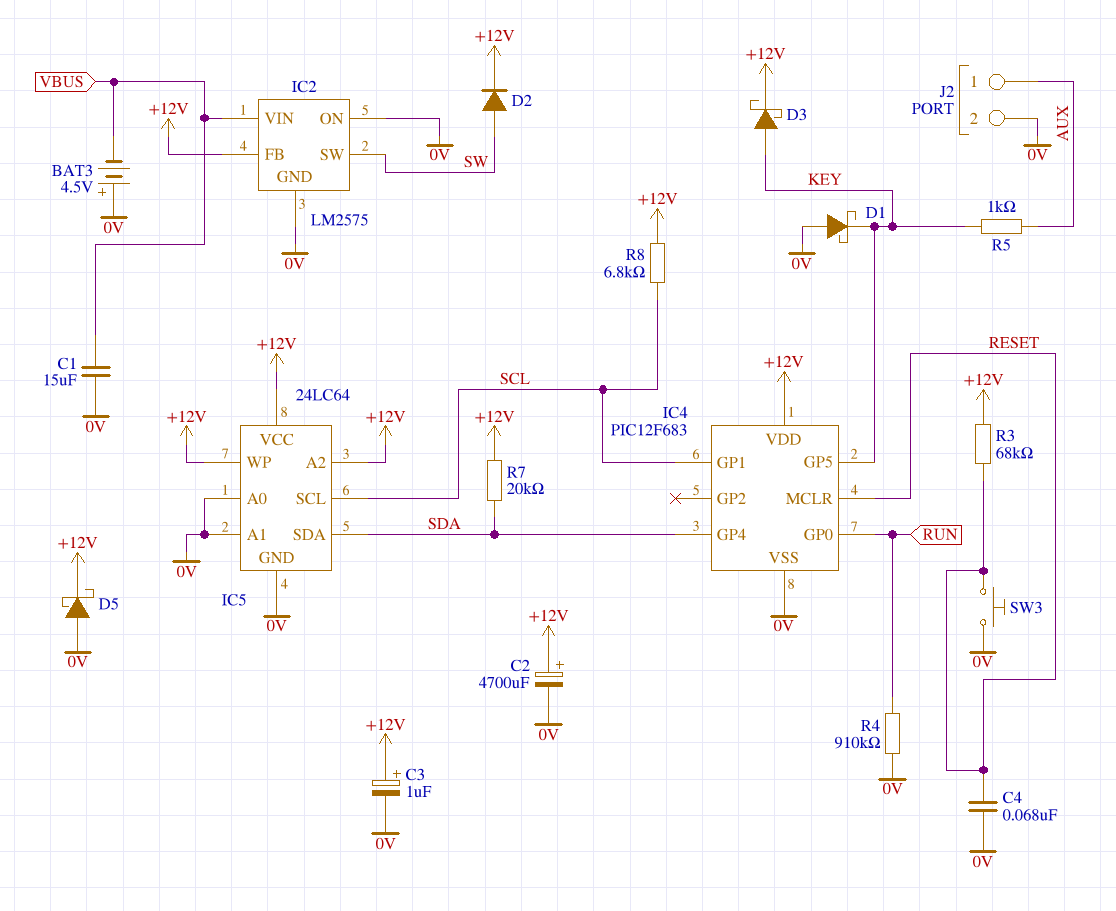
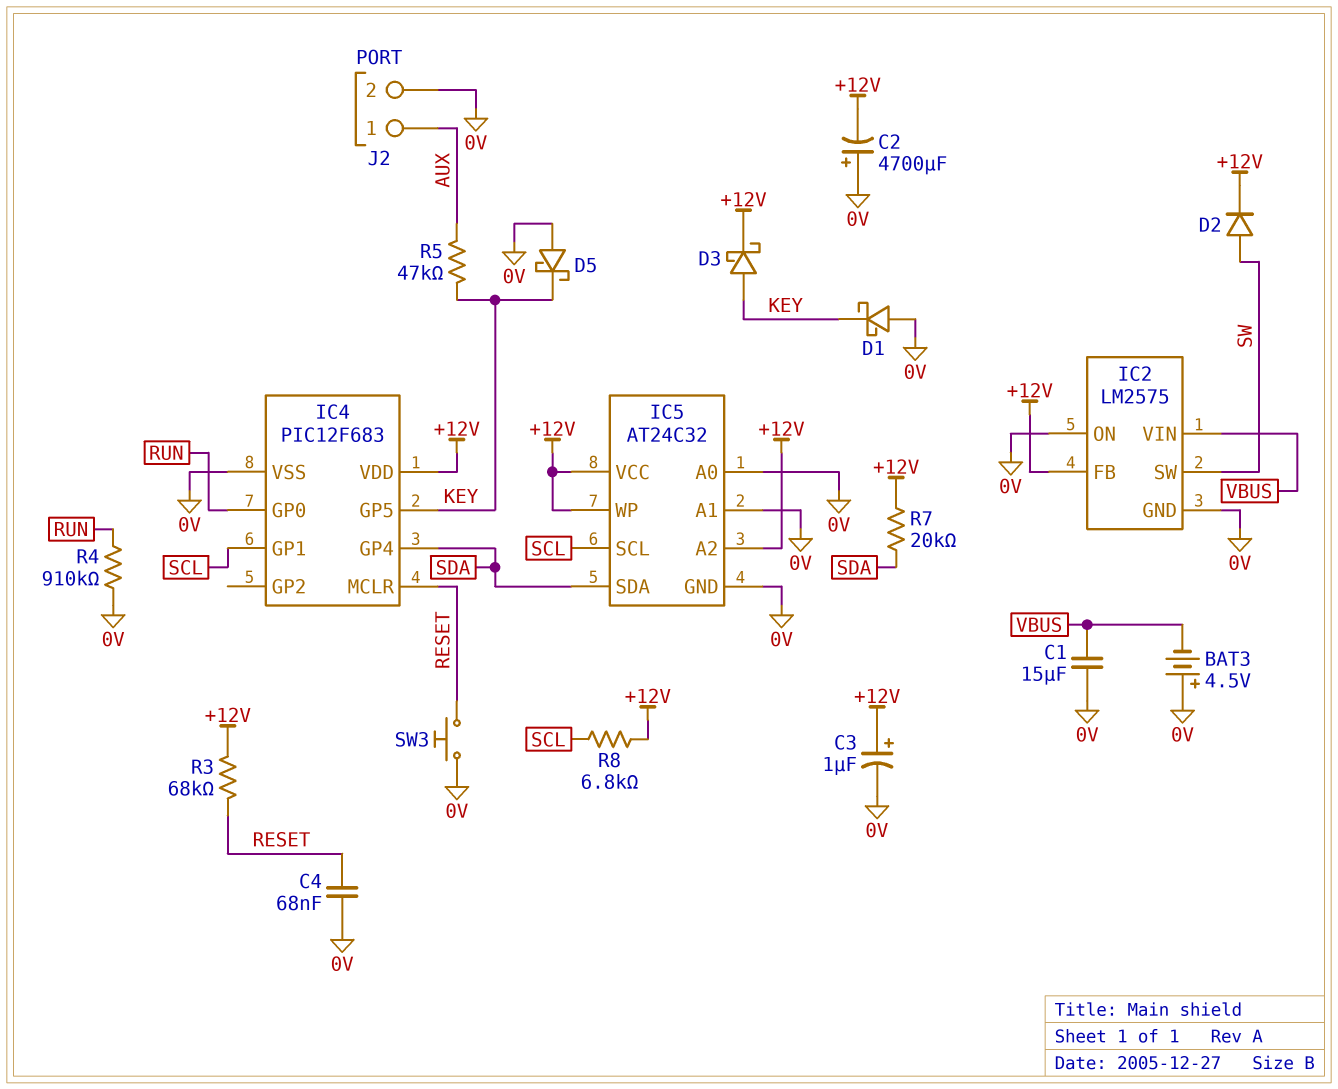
C2: 4700uF (plus +12V, minus 0V) -> 4700uF (plus 0V, minus +12V)
D5: schottky (A 0V, K +12V) -> schottky (A 0V, K KEY)
IC5: 24LC64 -> AT24C32
R5: 1k (AUX, KEY) -> 47k (AUX, KEY)

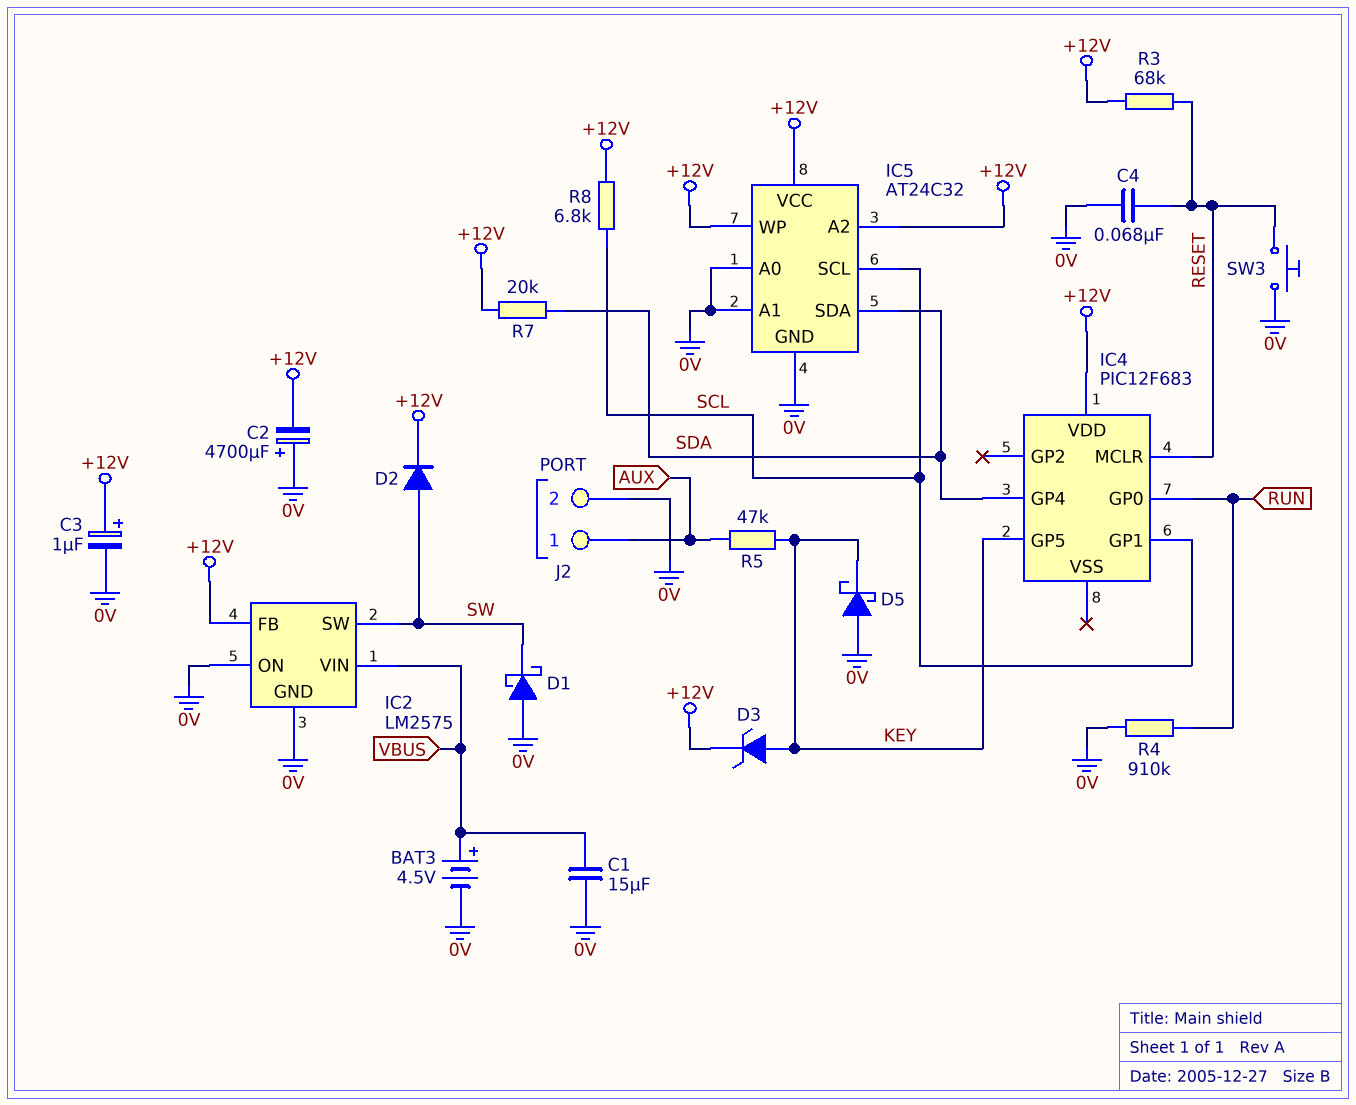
BAT3: 4.5V (plus 0V, minus VBUS) -> 4.5V (plus VBUS, minus 0V)
D1: schottky (A 0V, K KEY) -> schottky (A 0V, K SW)
D3: schottky (A KEY, K +12V) -> zener (A KEY, K +12V)
IC4 pin VSS: 0V -> none

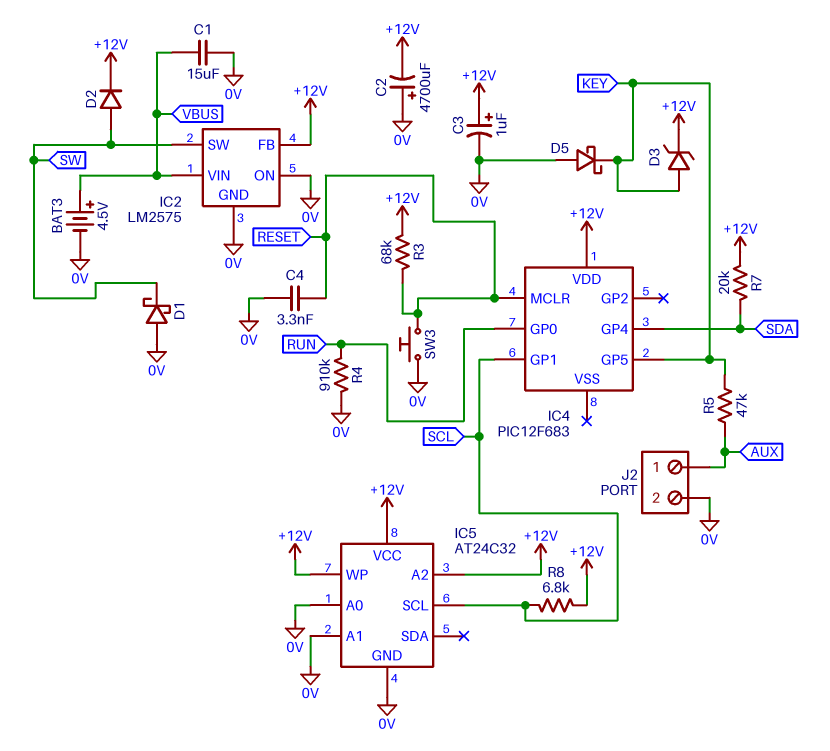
C4: 68nF (0V, RESET) -> 3.3nF (0V, RESET)
IC5 pin SDA: SDA -> none

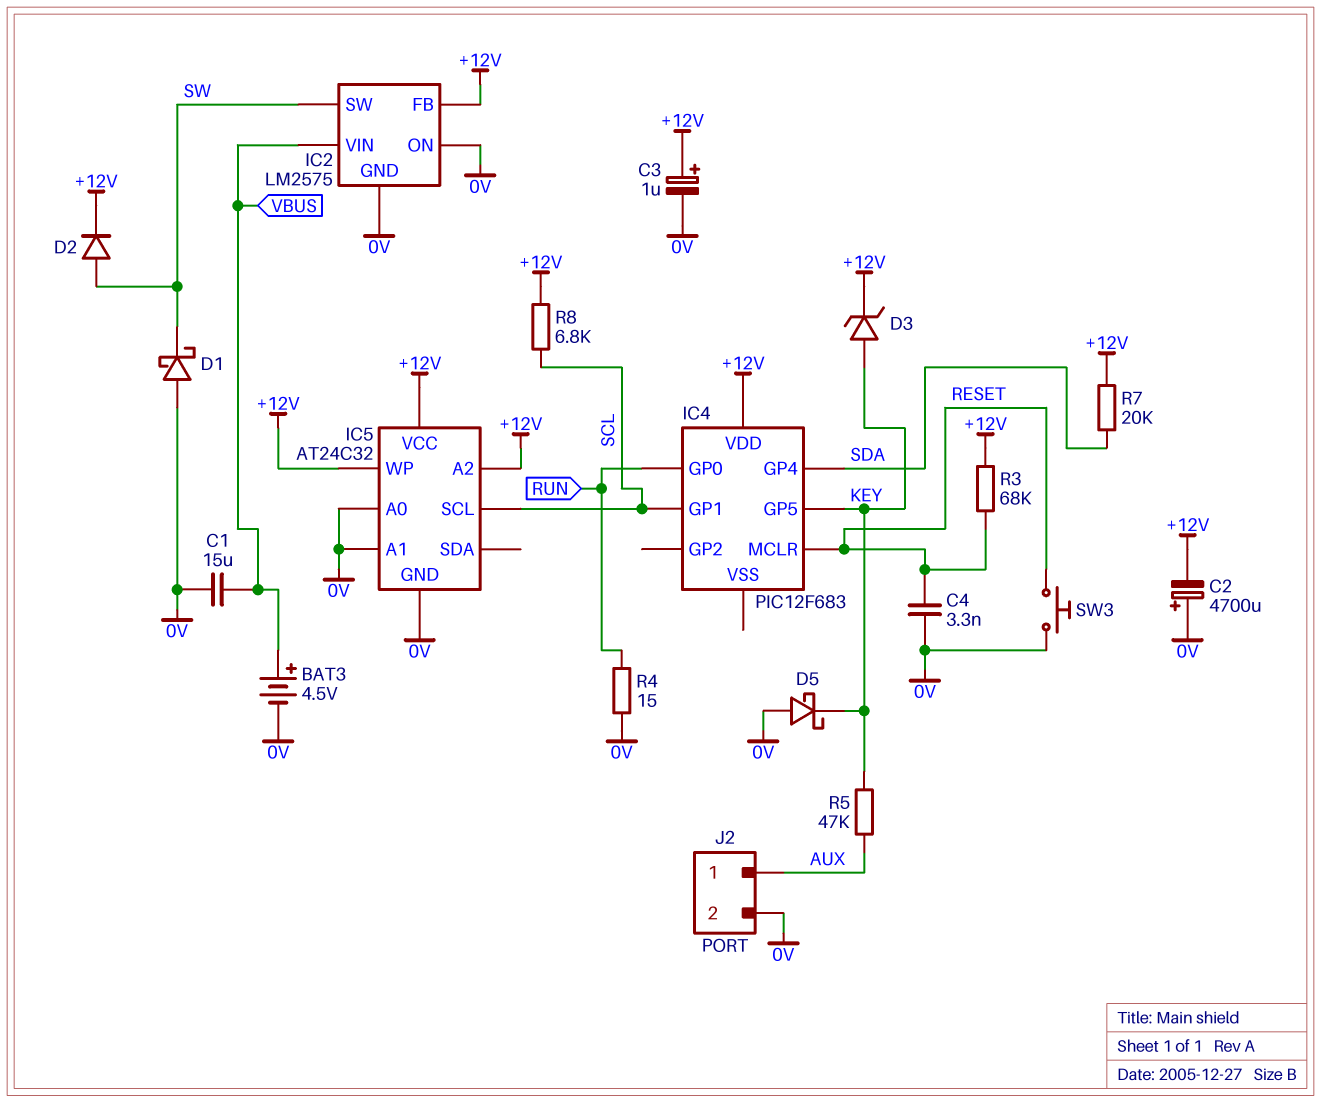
R4: 910k (0V, RUN) -> 15 (0V, RUN)

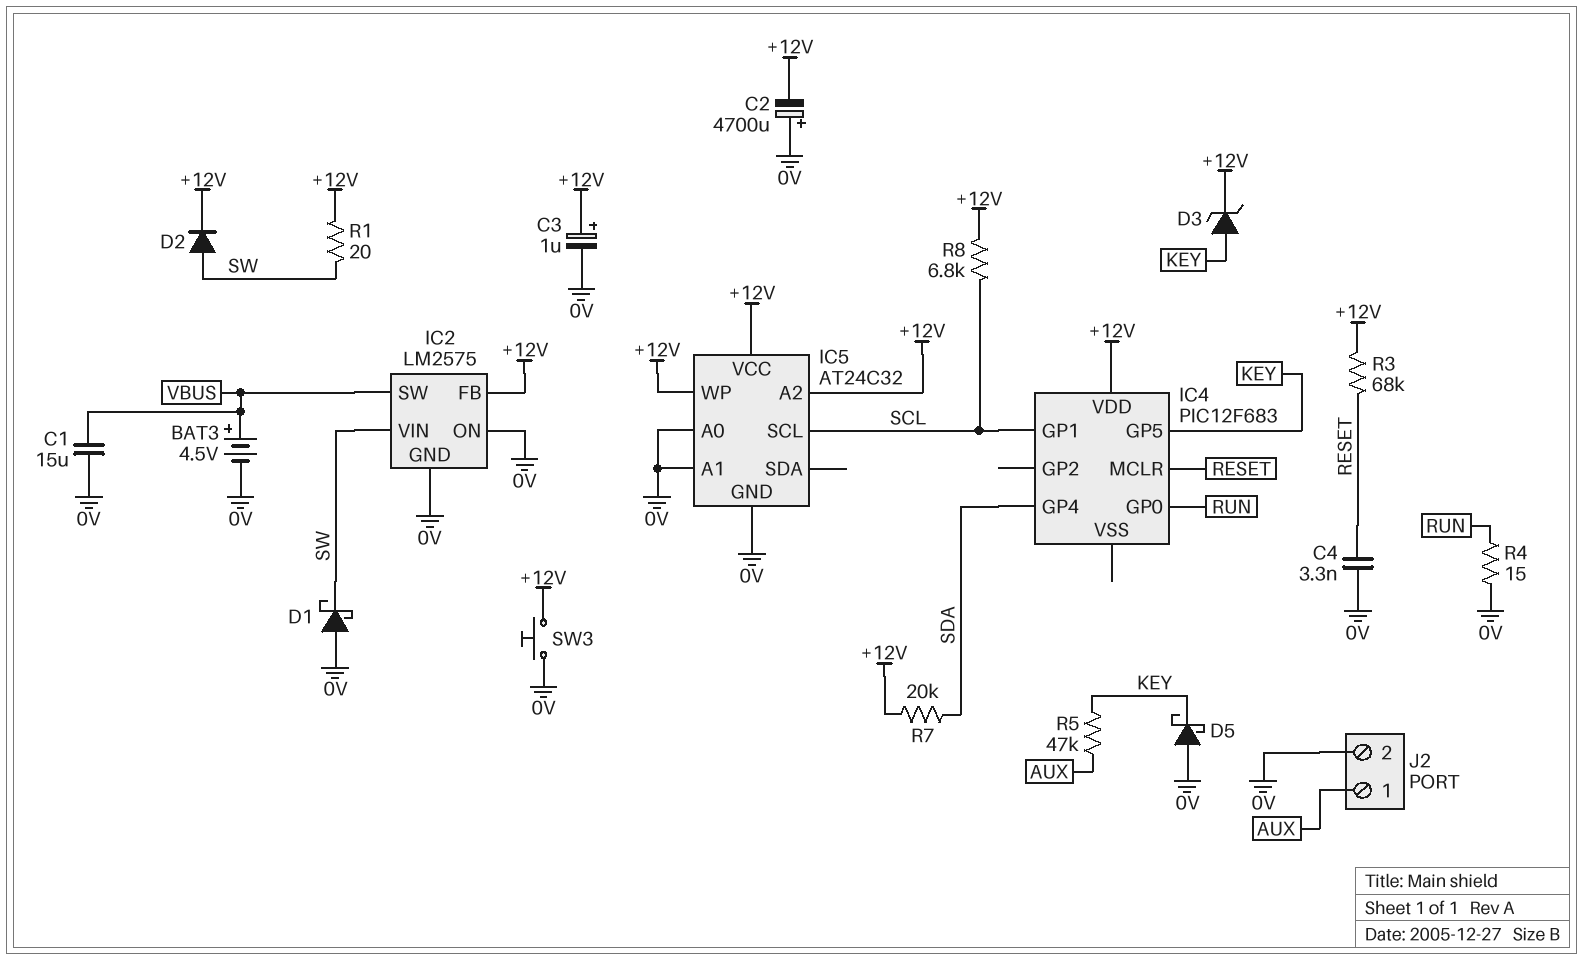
IC2 pin SW: SW -> VBUS
IC2 pin VIN: VBUS -> SW
R1: none -> 20 (+12V, SW)
SW3: button (0V, RESET) -> button (+12V, 0V)

